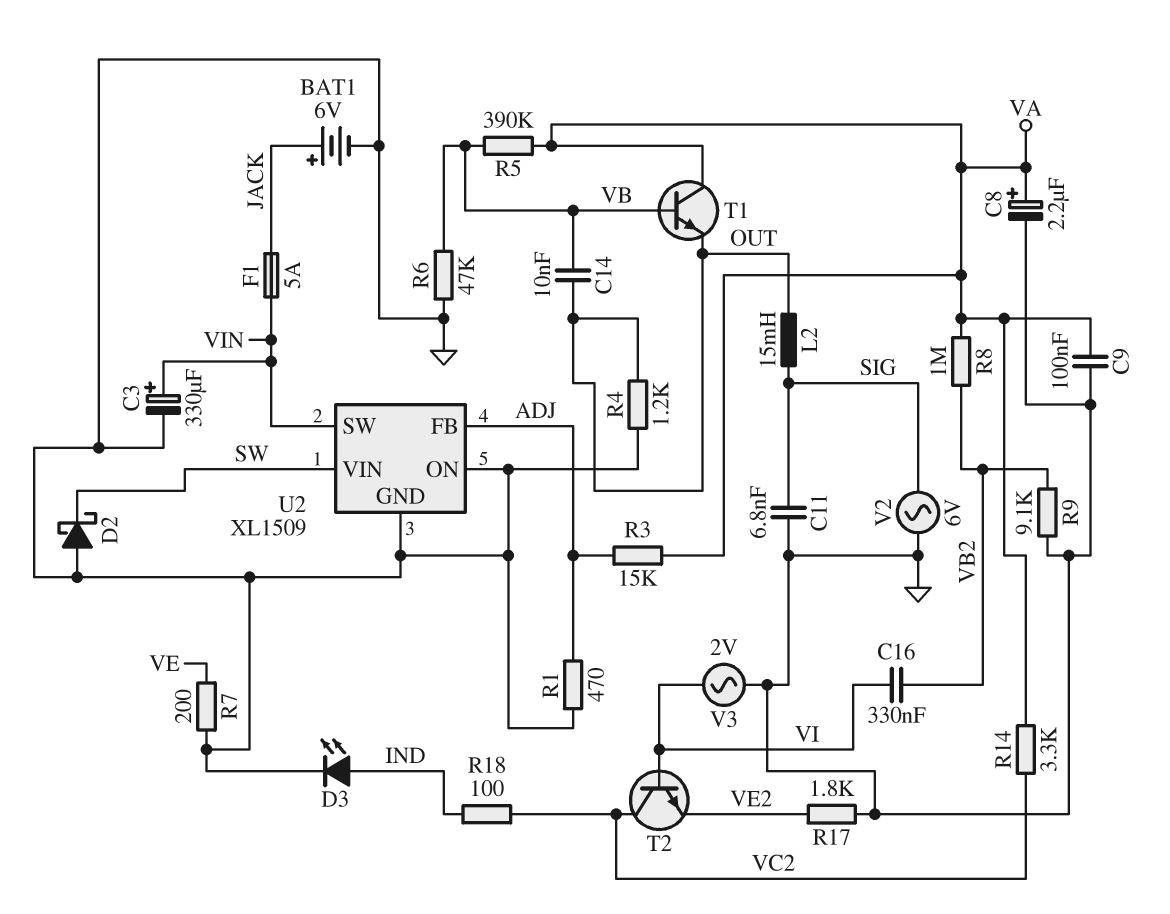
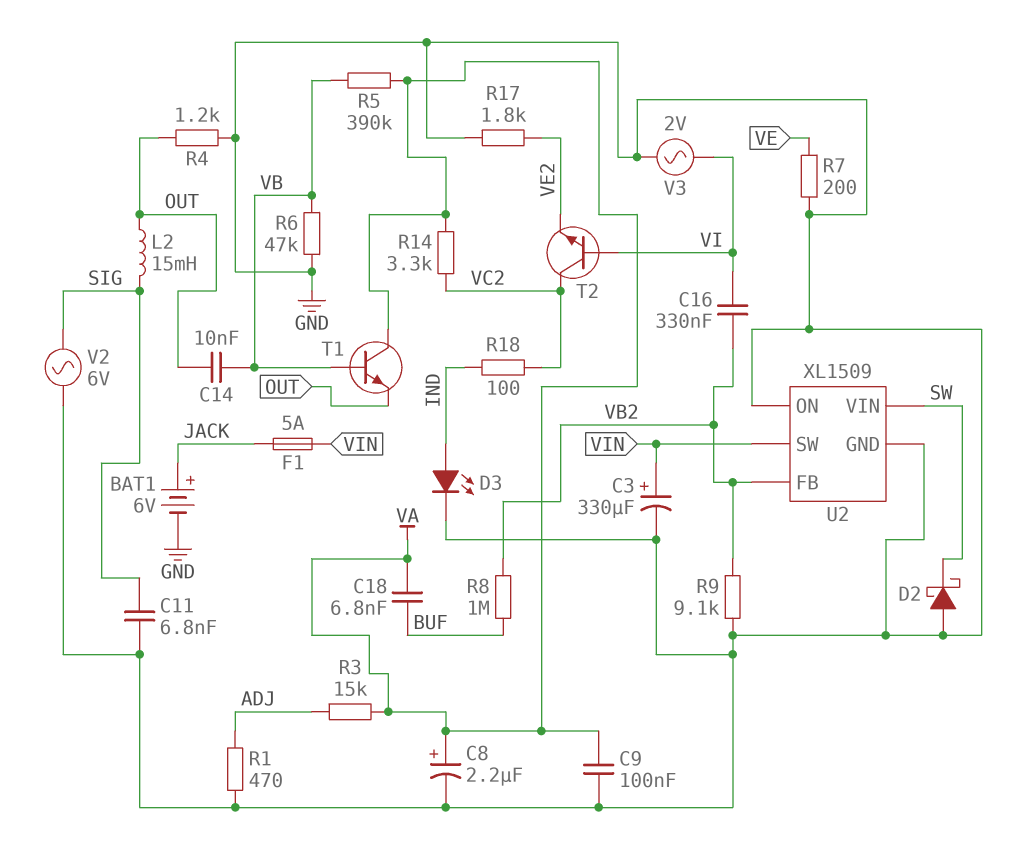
C18: none -> 6.8nF (BUF, VA)
R8: 1M (VA, VB2) -> 1M (BUF, VB2)
U2 pin FB: ADJ -> VB2

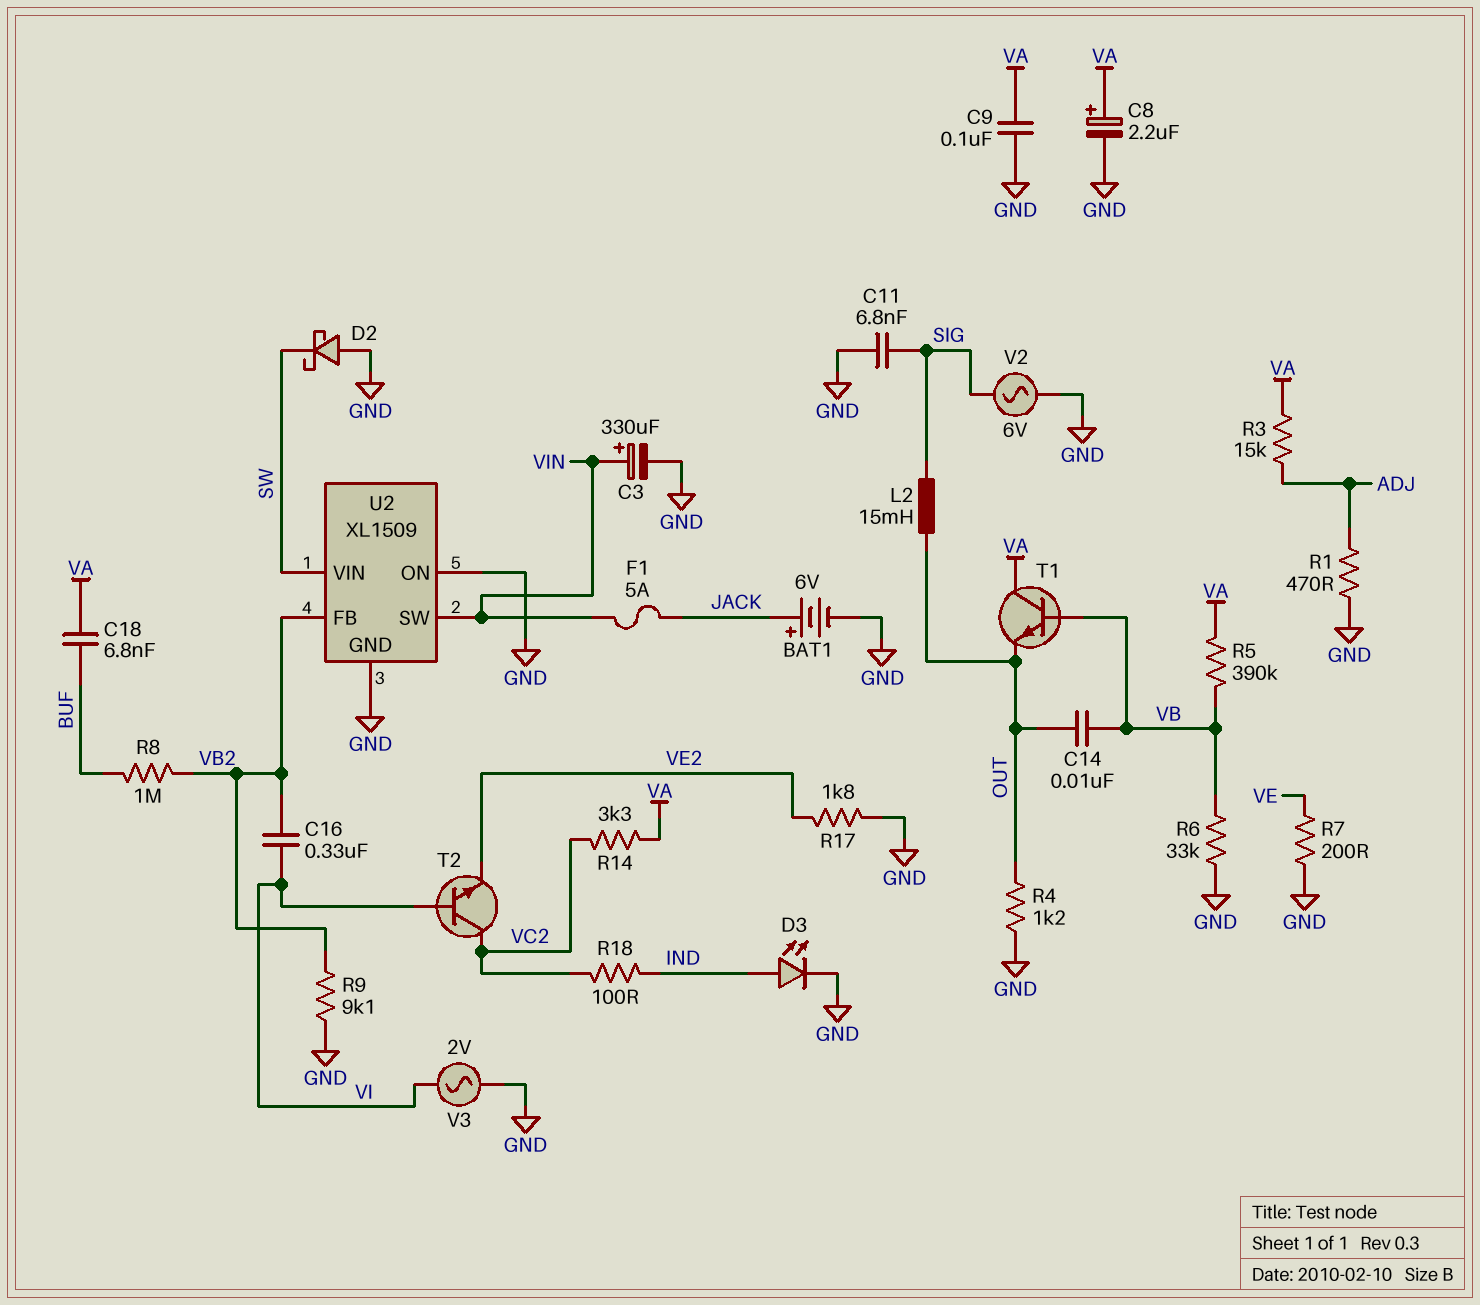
R6: 47k (GND, VB) -> 33k (GND, VB)

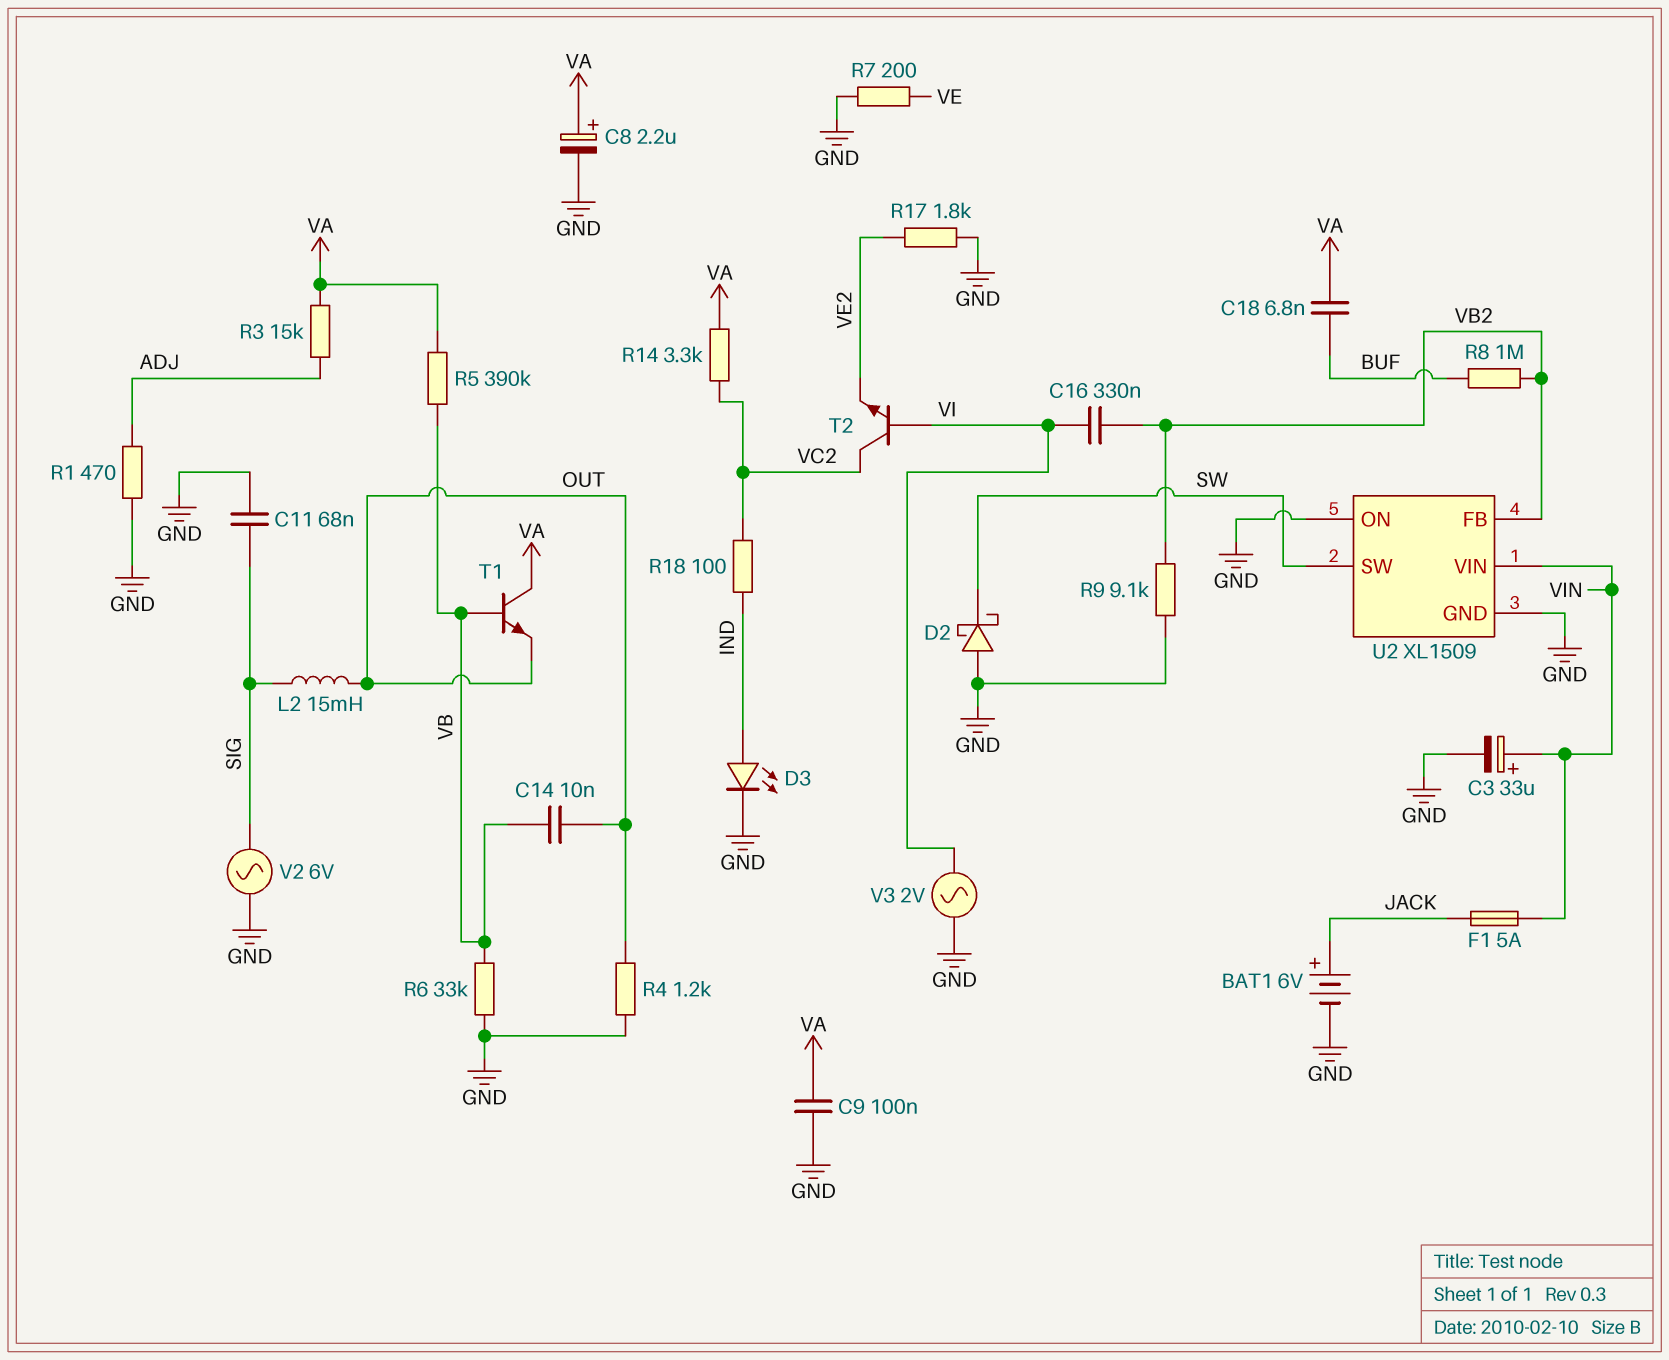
C3: 330uF (plus VIN, minus GND) -> 33uF (plus VIN, minus GND)
C11: 6.8nF (GND, SIG) -> 68nF (GND, SIG)
U2 pin SW: VIN -> SW
U2 pin VIN: SW -> VIN

